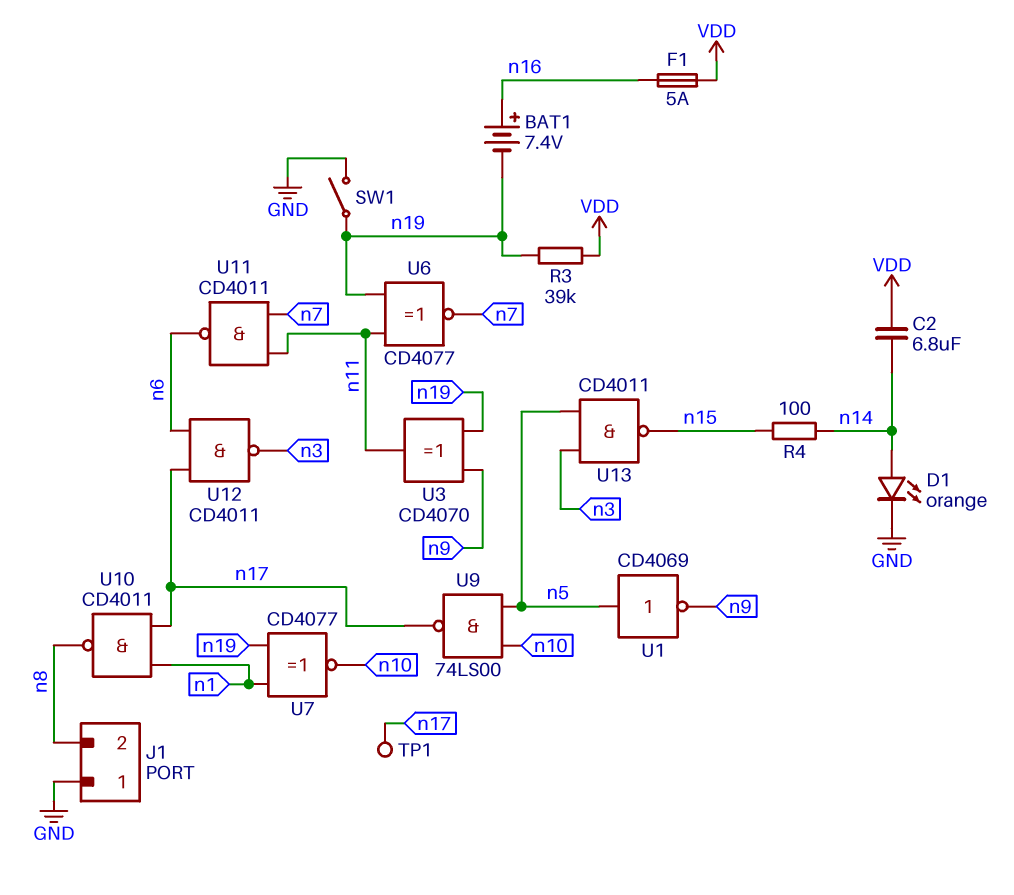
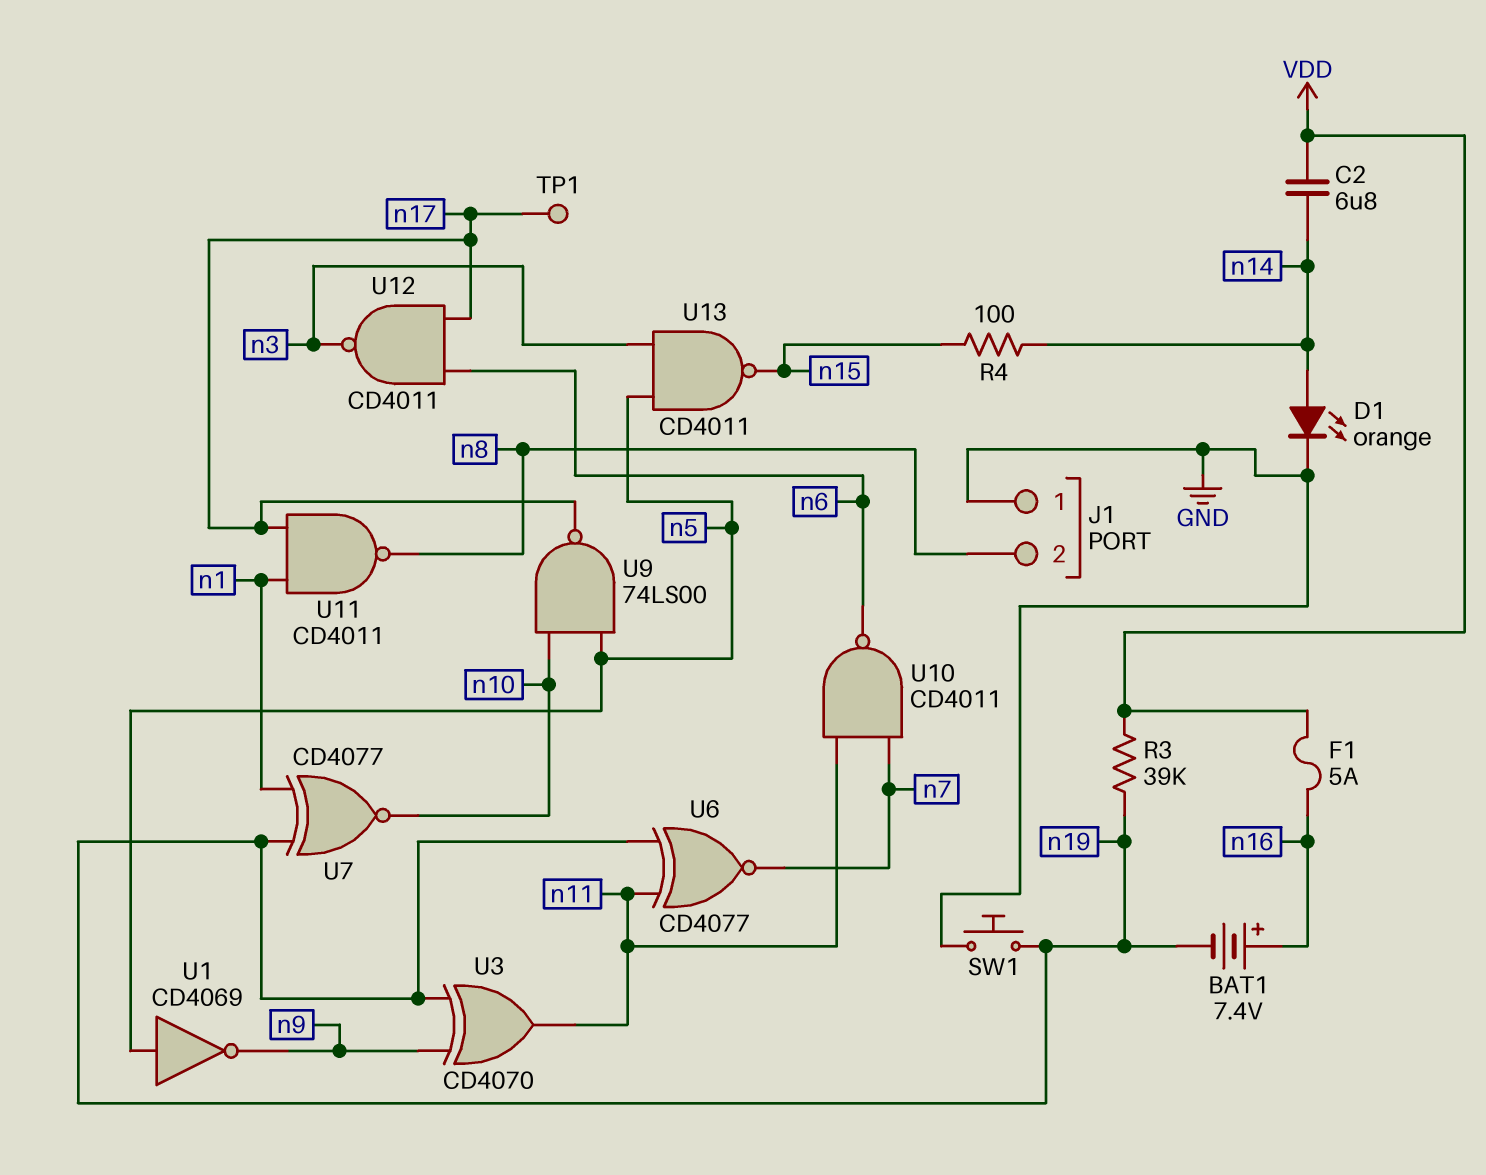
SW1: switch (GND, n19) -> button (GND, n19)
U10: NAND CD4011 (in n1, in n17, out n8) -> NAND CD4011 (in n7, in n11, out n6)
U11: NAND CD4011 (in n7, in n11, out n6) -> NAND CD4011 (in n1, in n17, out n8)

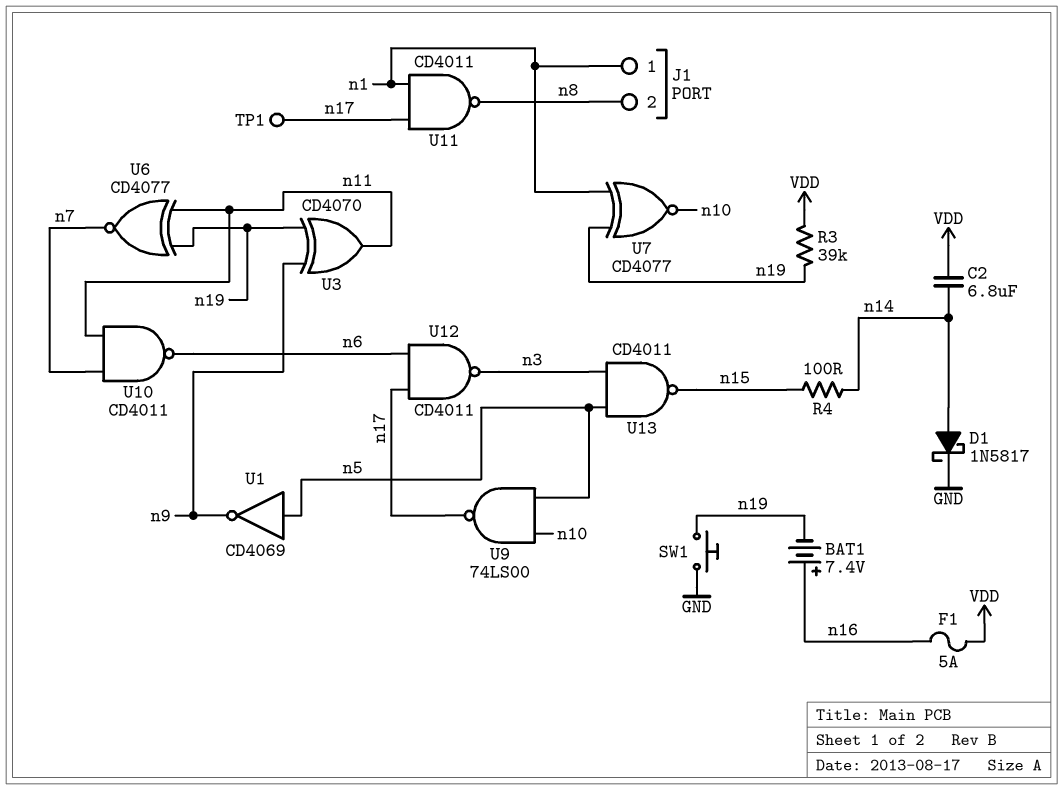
D1: LED orange (A n14, K GND) -> schottky 1N5817 (A n14, K GND)
J1 pin 1: GND -> n1

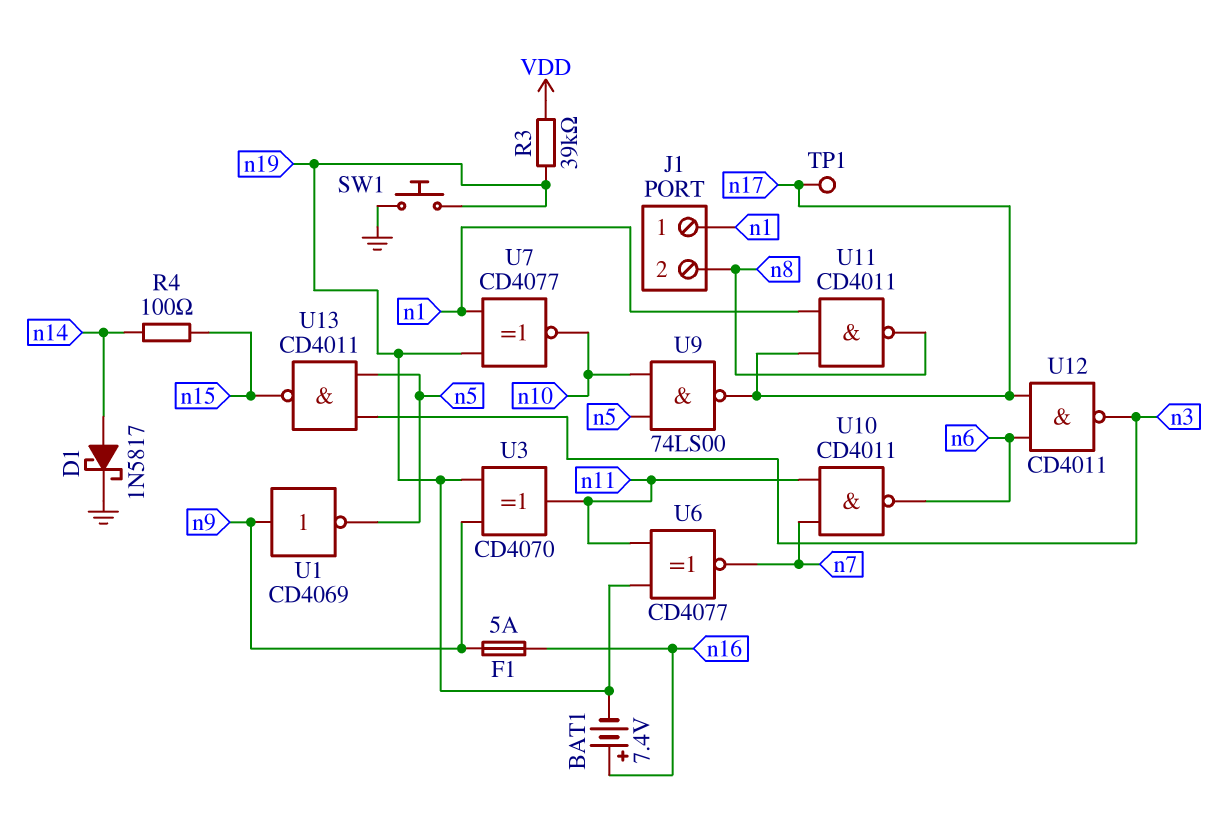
C2: 6.8uF (VDD, n14) -> none
F1: 5A (VDD, n16) -> 5A (n9, n16)
U1: NOT CD4069 (in n5, out n9) -> NOT CD4069 (in n9, out n5)

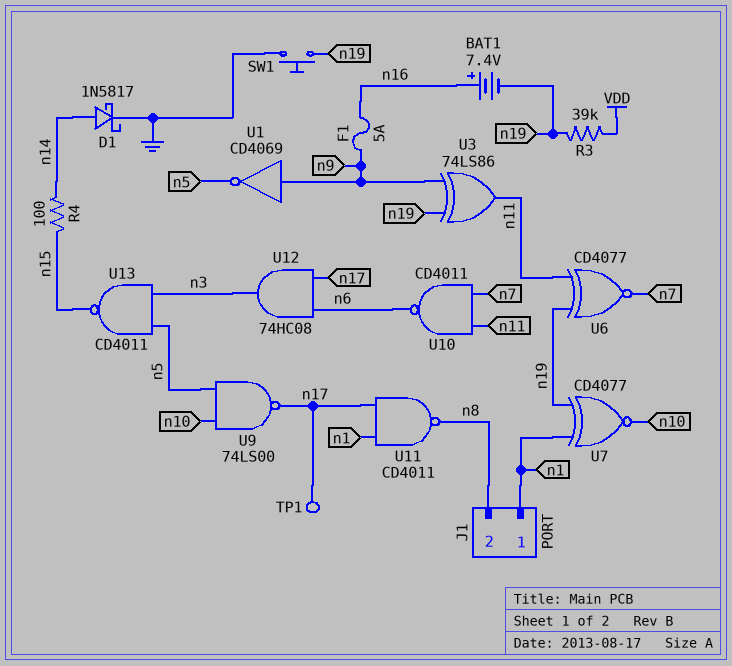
U3: XOR CD4070 (in n9, in n19, out n11) -> XOR 74LS86 (in n9, in n19, out n11)
U12: NAND CD4011 (in n6, in n17, out n3) -> AND 74HC08 (in n6, in n17, out n3)

